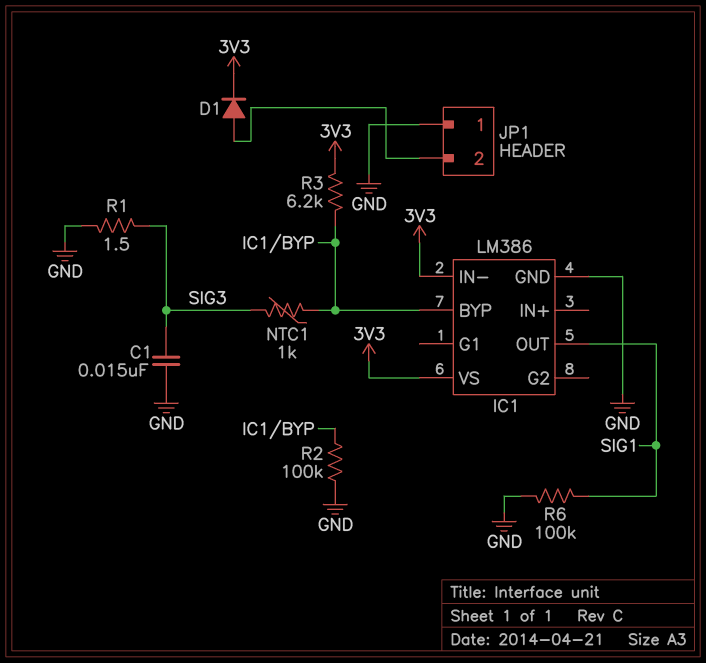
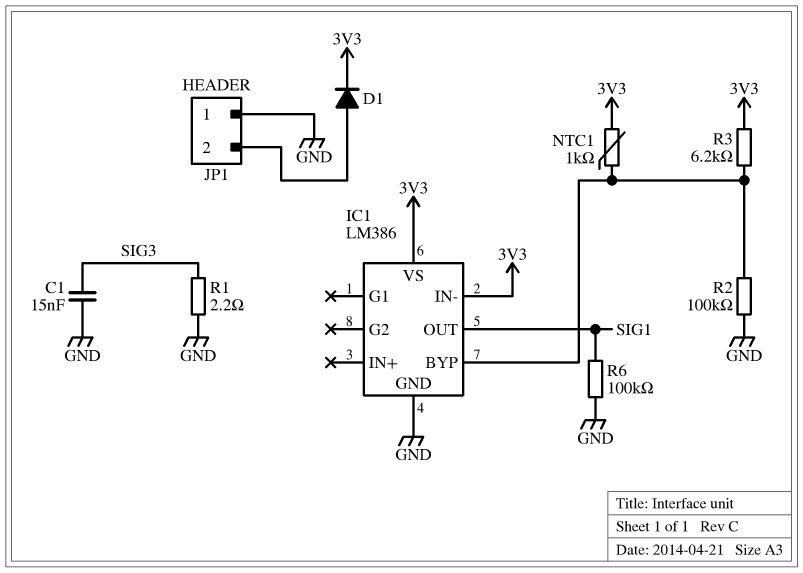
NTC1: 1k (IC1/BYP, SIG3) -> 1k (3V3, IC1/BYP)
R1: 1.5 (GND, SIG3) -> 2.2 (GND, SIG3)

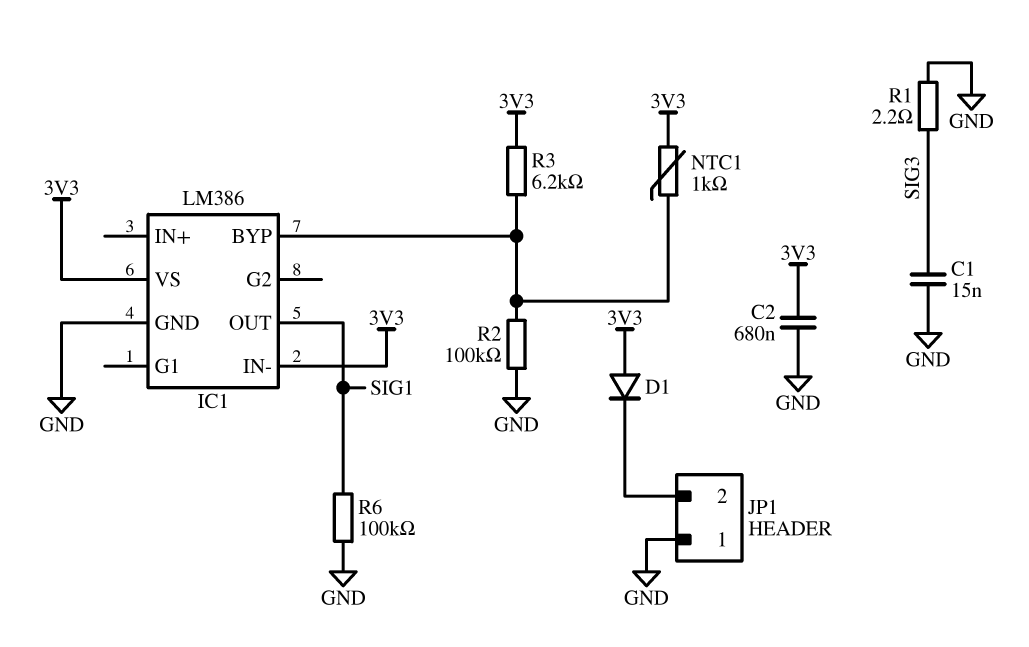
C2: none -> 680nF (3V3, GND)
D1: diode (A JP1/2, K 3V3) -> diode (A 3V3, K JP1/2)

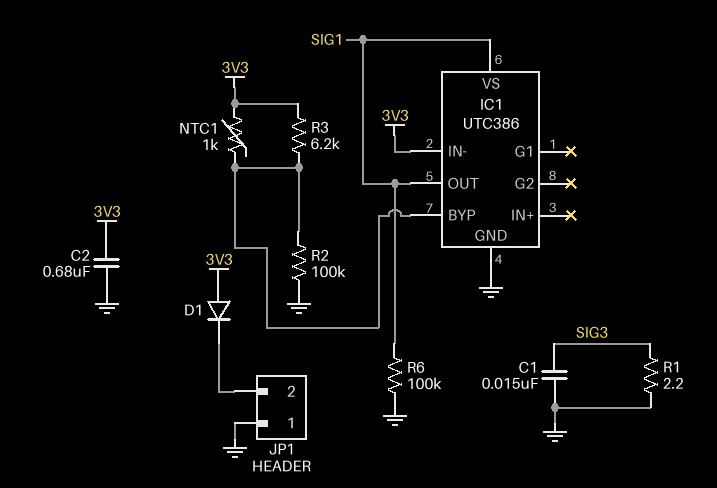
IC1: LM386 -> UTC386
IC1 pin VS: 3V3 -> SIG1

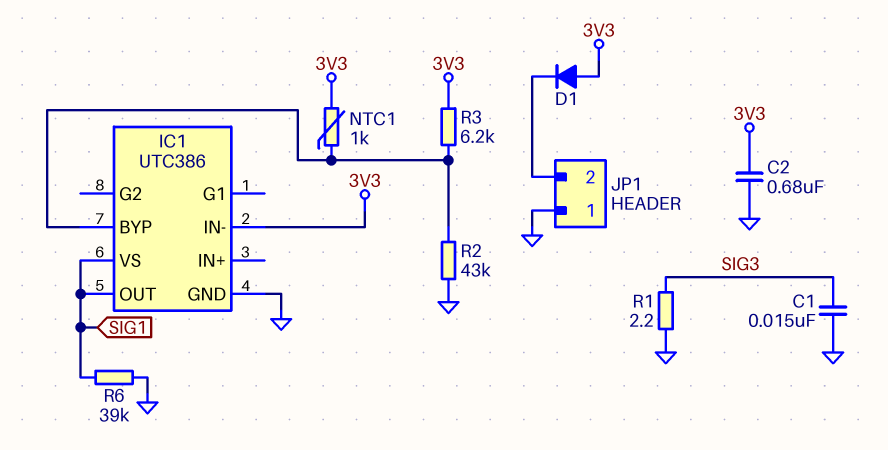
R2: 100k (GND, IC1/BYP) -> 43k (GND, IC1/BYP)
R6: 100k (GND, SIG1) -> 39k (GND, SIG1)

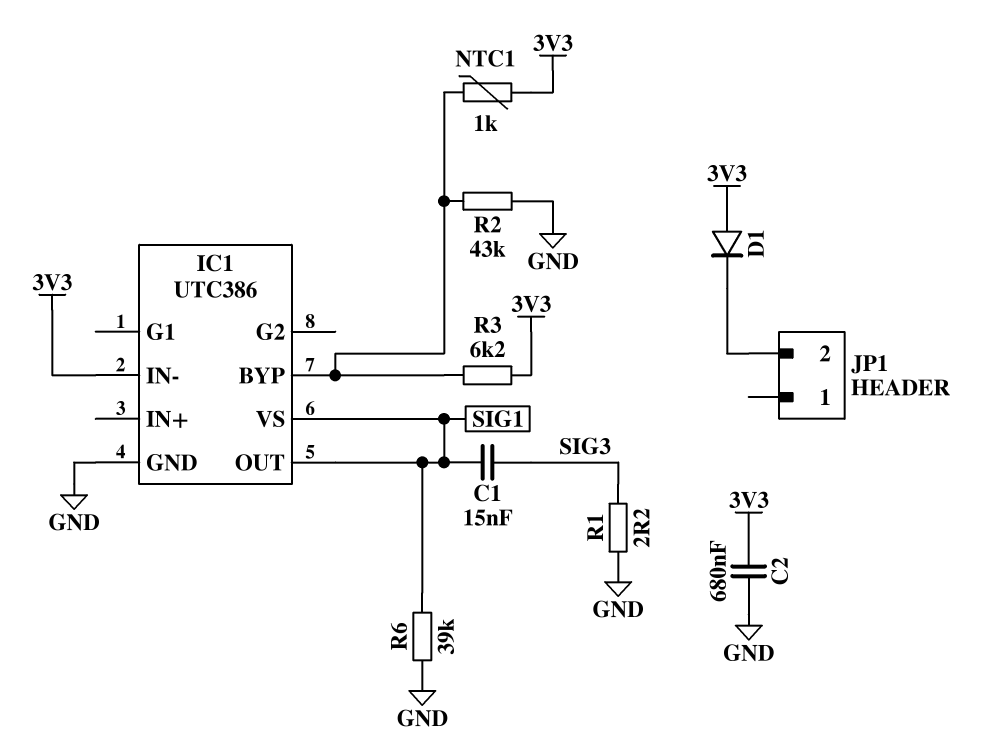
C1: 15nF (GND, SIG3) -> 15nF (SIG1, SIG3)
JP1 pin 1: GND -> none

